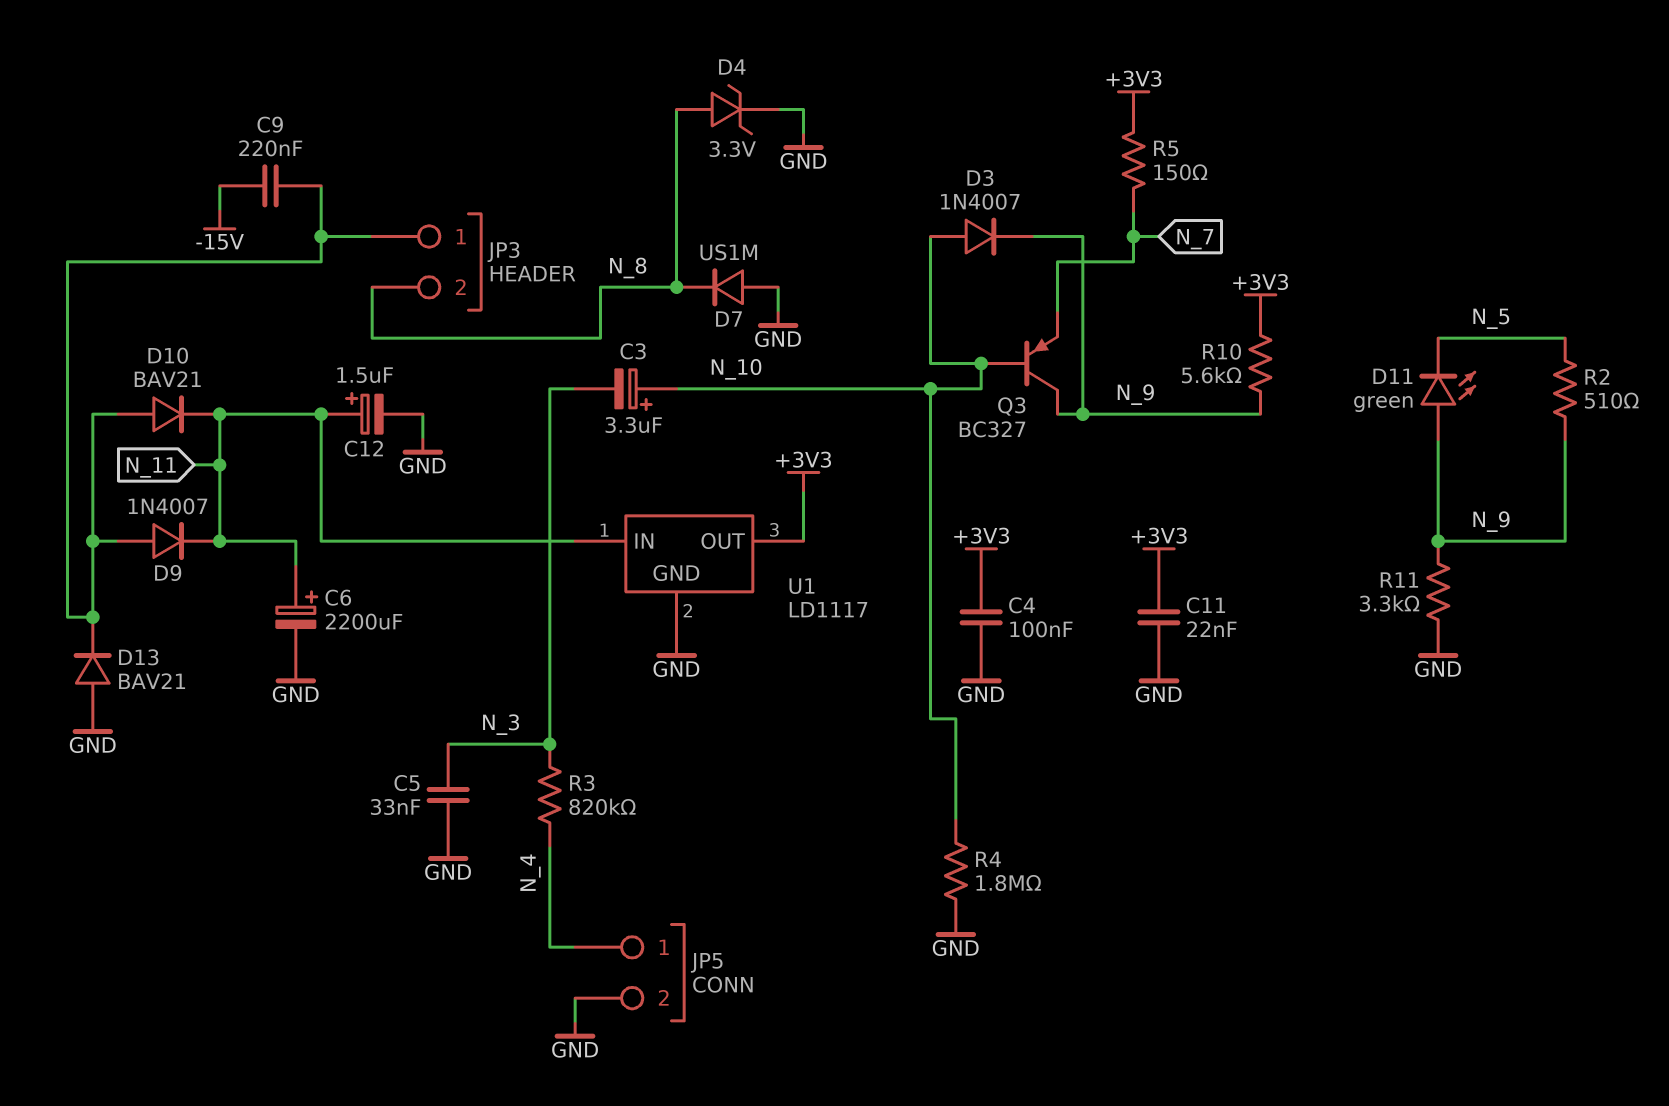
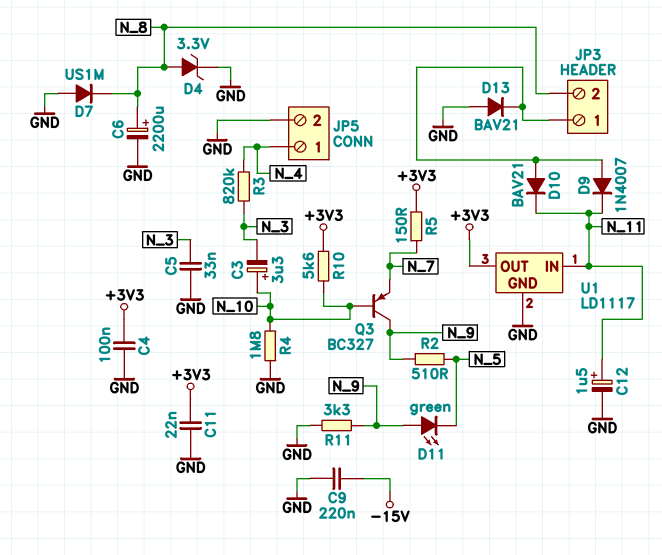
C6: 2200uF (plus N_11, minus GND) -> 2200uF (plus N_8, minus GND)
C9: 220nF (-15V, JP3/1) -> 220nF (-15V, GND)
D3: diode 1N4007 (A N_10, K N_9) -> none
R10: 5.6k (+3V3, N_9) -> 5.6k (+3V3, N_10)

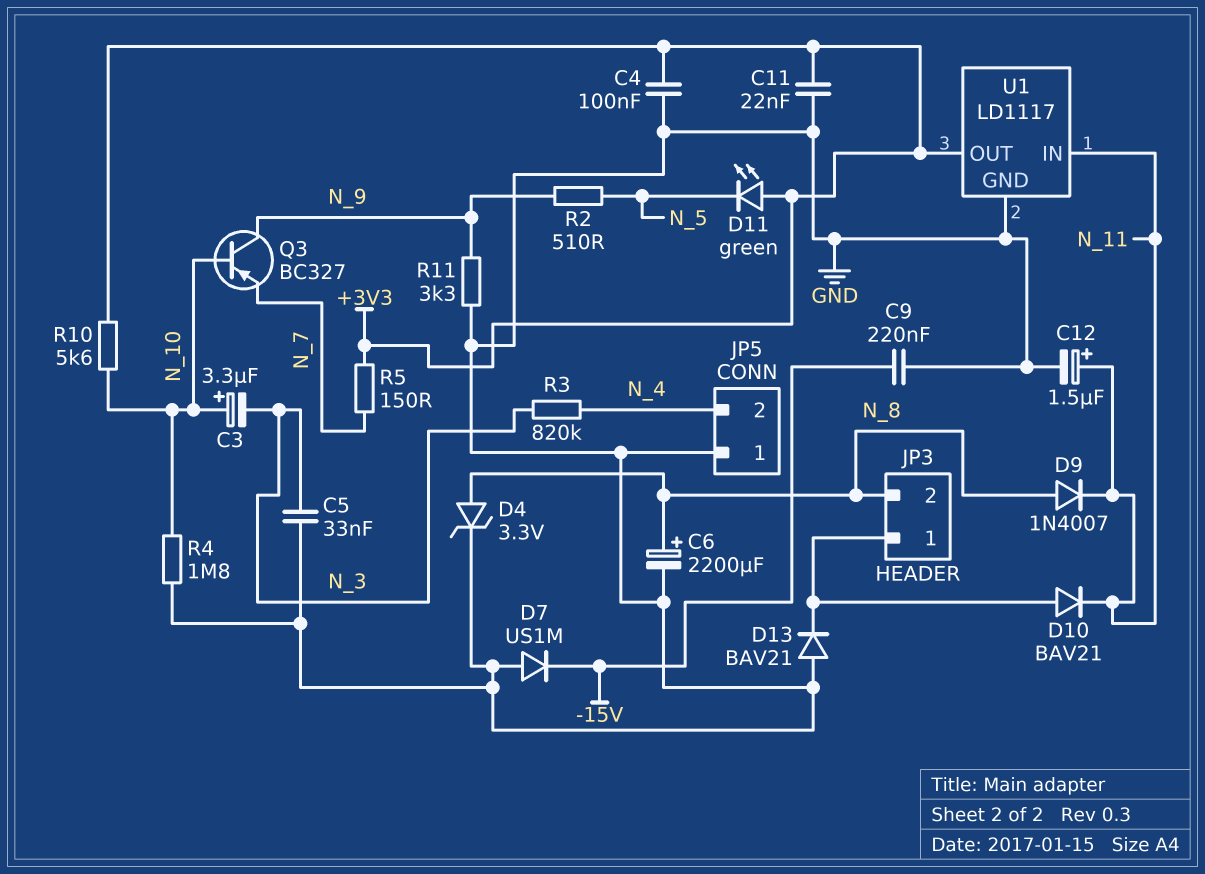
D7: diode US1M (A GND, K N_8) -> diode US1M (A GND, K -15V)
D9: diode 1N4007 (A JP3/1, K N_11) -> diode 1N4007 (A N_8, K N_11)
D11: LED green (A N_9, K N_5) -> LED green (A +3V3, K N_5)
JP5 pin 1: N_4 -> GND
JP5 pin 2: GND -> N_4

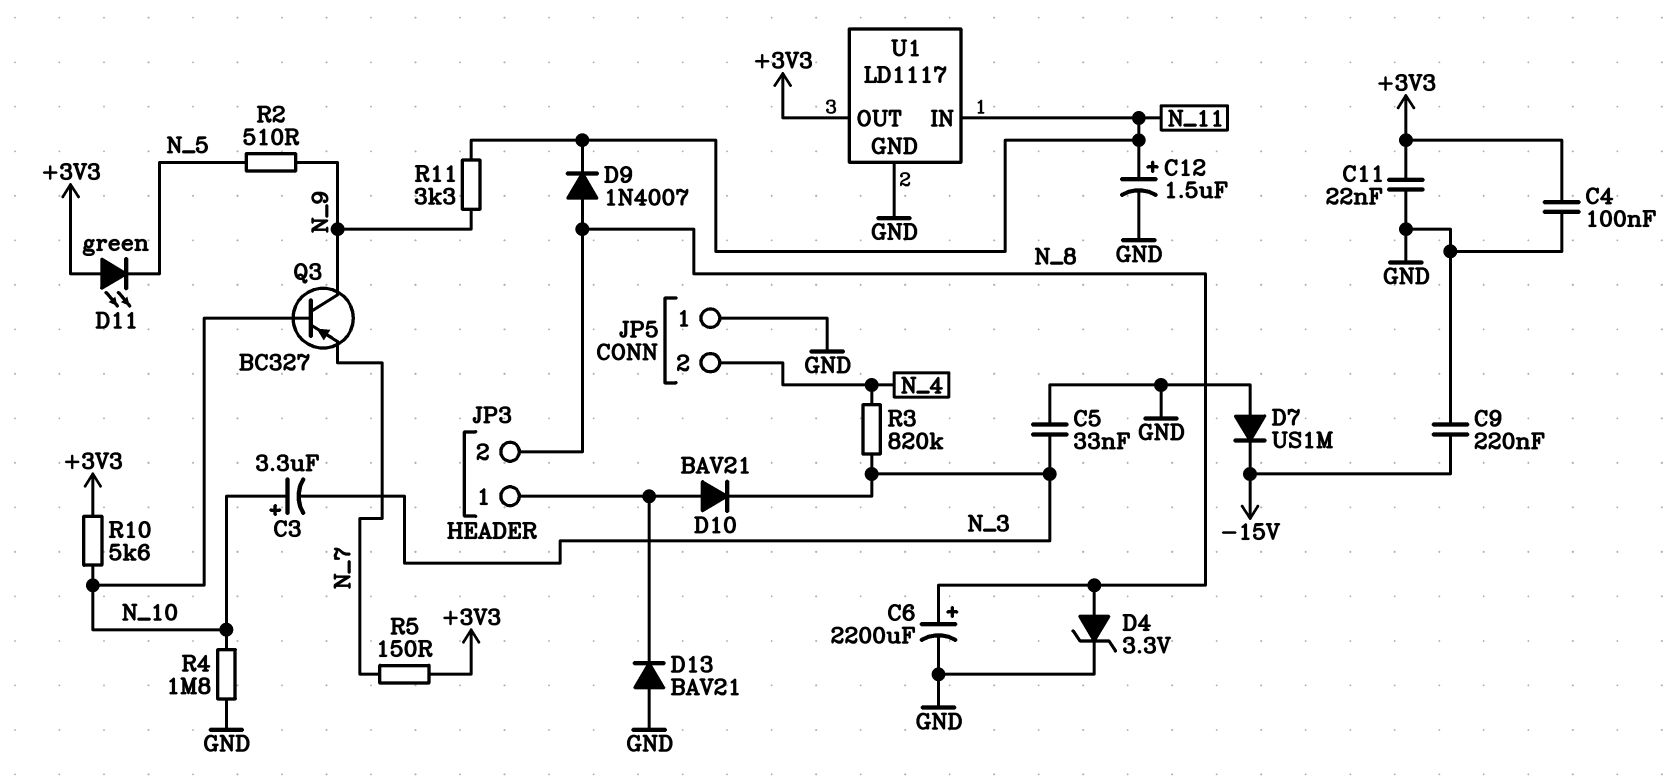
D10: diode BAV21 (A JP3/1, K N_11) -> diode BAV21 (A JP3/1, K N_3)
R11: 3.3k (GND, N_9) -> 3.3k (N_9, N_11)

